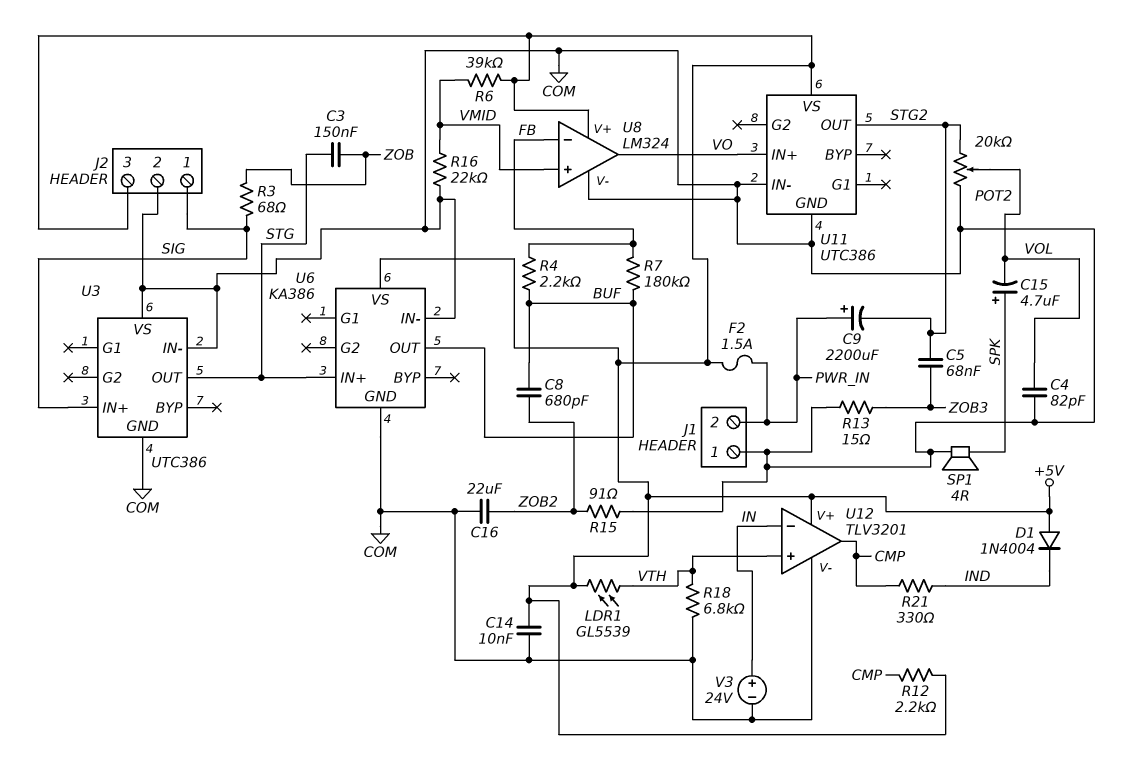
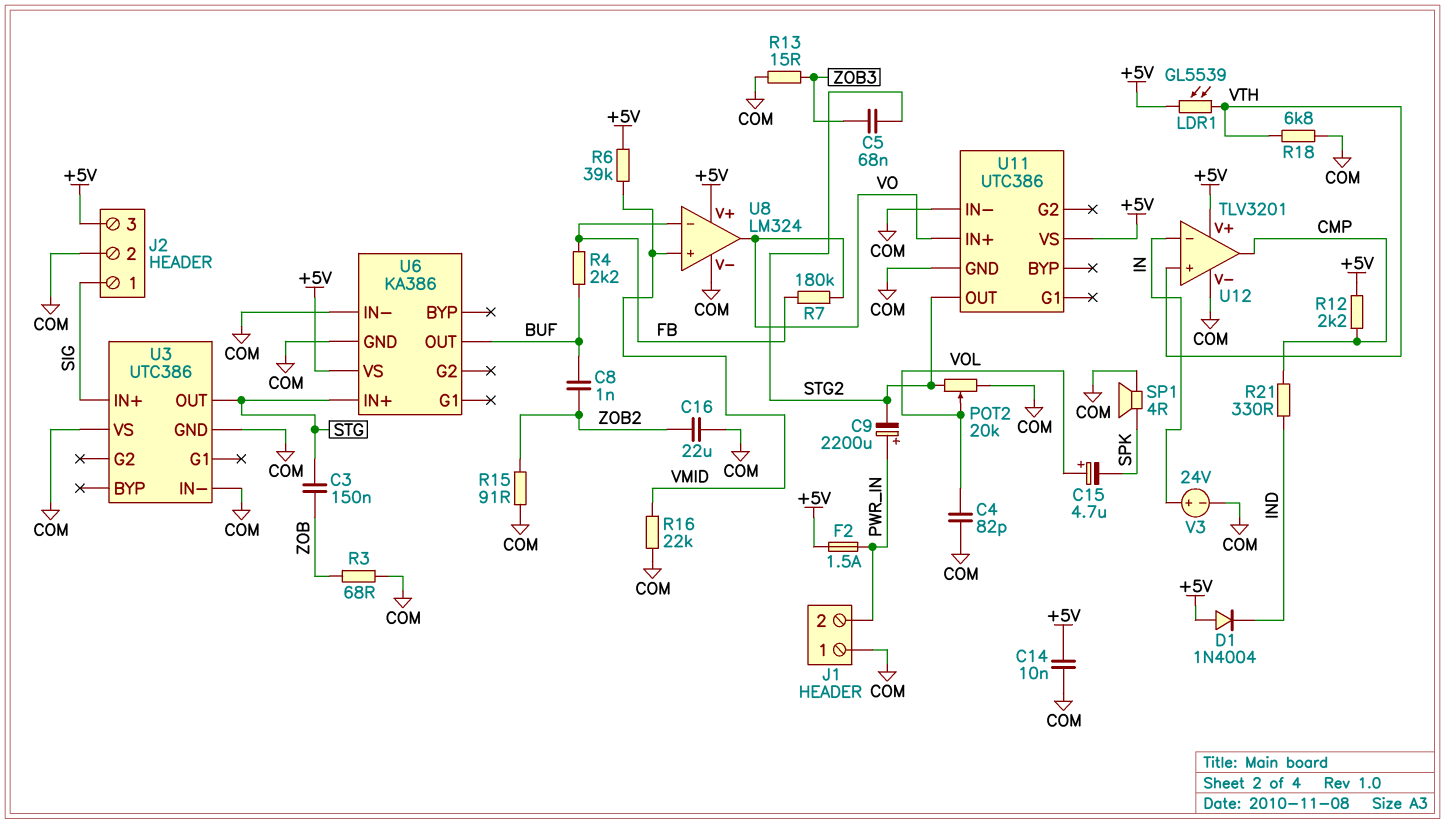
C8: 680pF (BUF, ZOB2) -> 1nF (BUF, ZOB2)
C15: 4.7uF (plus SPK, minus VOL) -> 4.7uF (plus VOL, minus SPK)
R3: 68 (SIG, ZOB) -> 68 (COM, ZOB)
R7: 180k (BUF, FB) -> 180k (FB, VO)

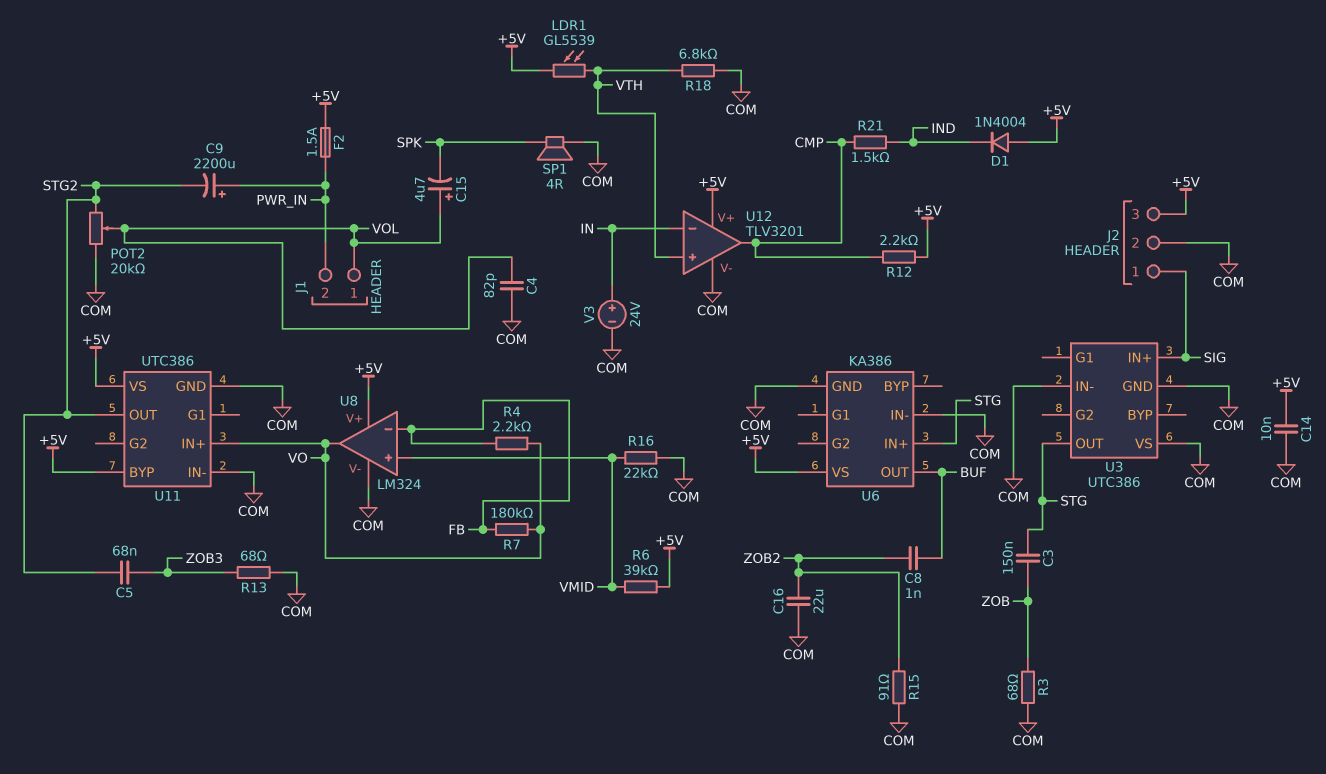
J1 pin 1: COM -> VOL
R4: 2.2k (BUF, FB) -> 2.2k (FB, VO)
R13: 15 (COM, ZOB3) -> 68 (COM, ZOB3)
R21: 330 (CMP, IND) -> 1.5k (CMP, IND)
U11 pin BYP: none -> +5V

